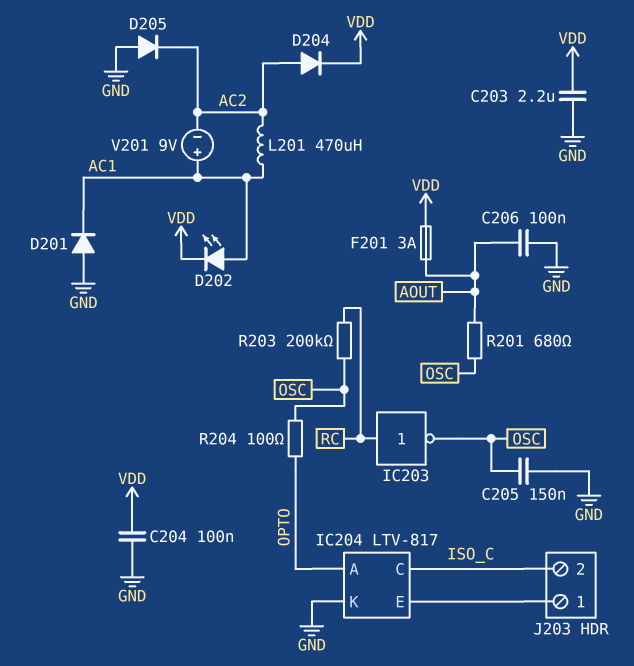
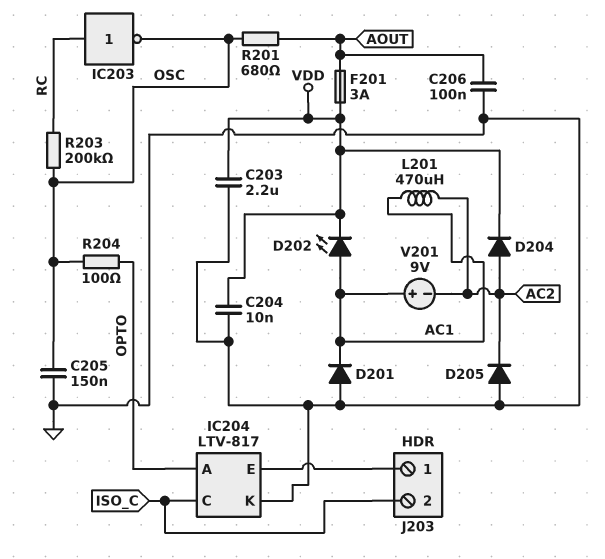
C204: 100nF (GND, VDD) -> 10nF (GND, VDD)

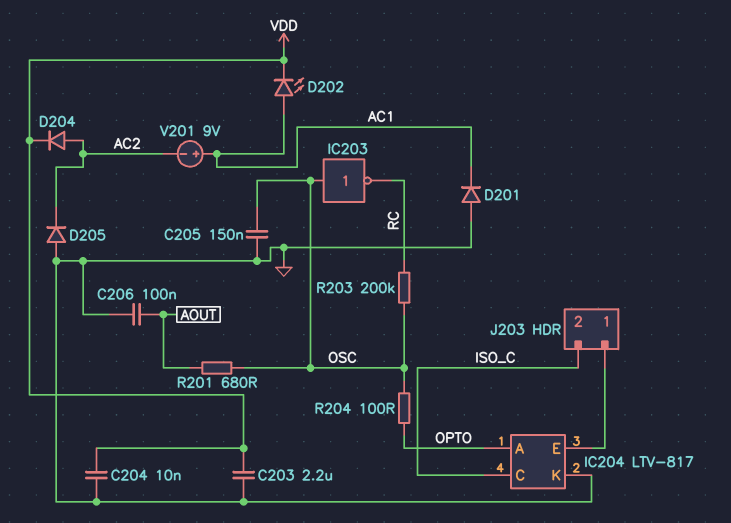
F201: 3A (AOUT, VDD) -> none
IC203: NOT (in RC, out OSC) -> NOT (in OSC, out RC)
L201: 470uH (AC1, AC2) -> none

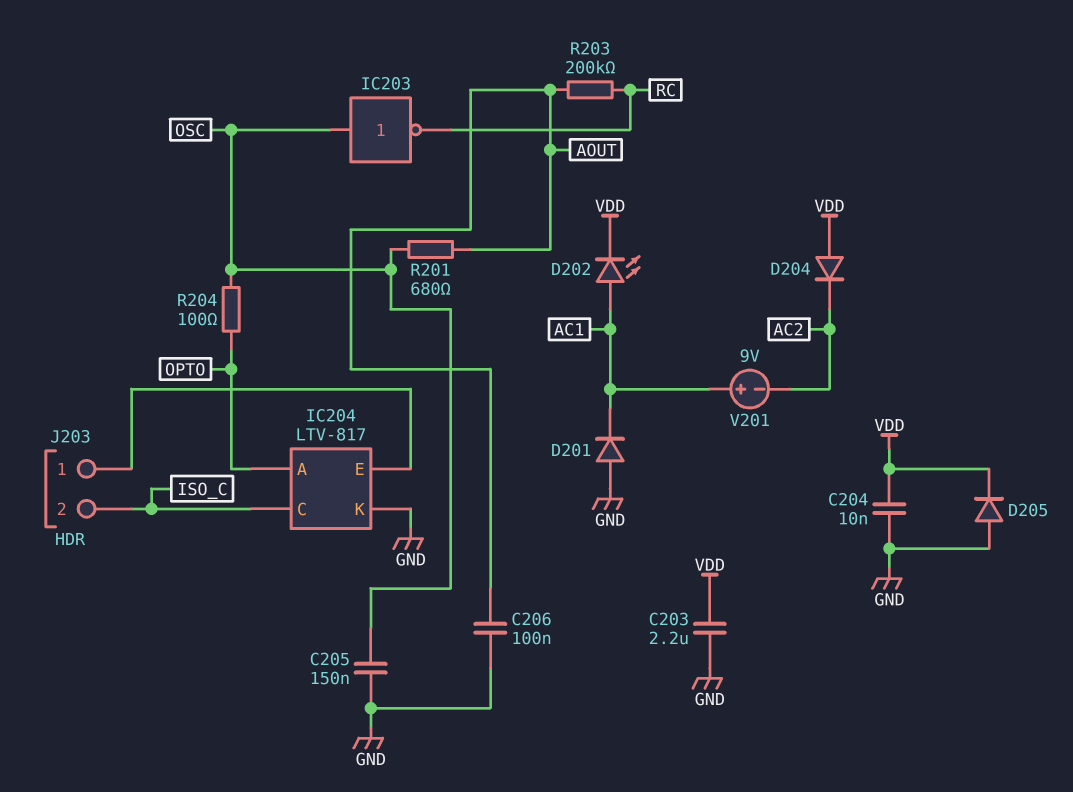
D204: diode (A AC2, K VDD) -> diode (A VDD, K AC2)
D205: diode (A GND, K AC2) -> diode (A GND, K VDD)
R203: 200k (OSC, RC) -> 200k (AOUT, RC)

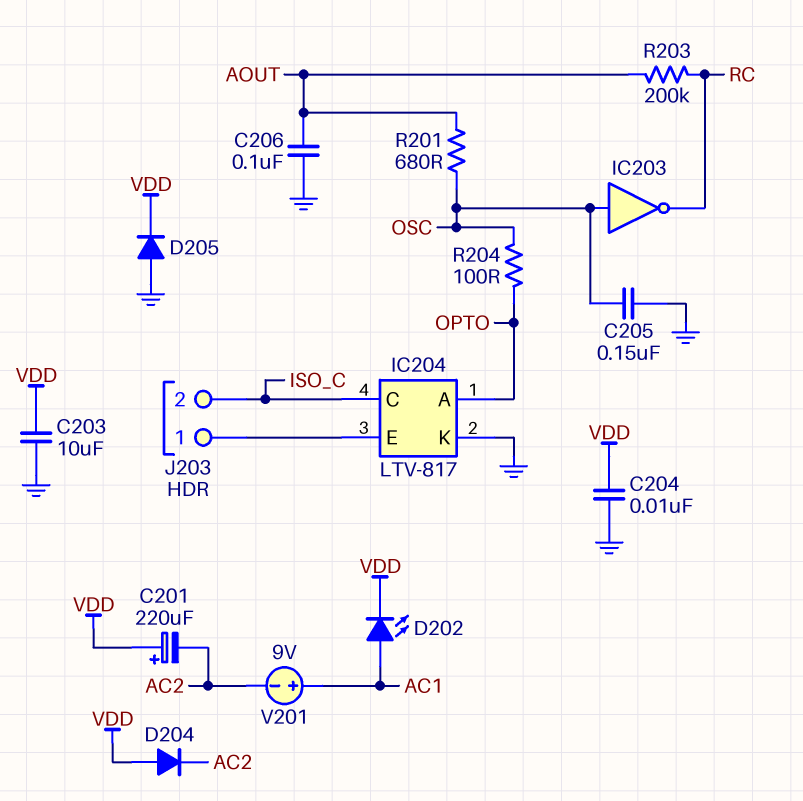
C201: none -> 220uF (plus VDD, minus AC2)
C203: 2.2uF (GND, VDD) -> 10uF (GND, VDD)
D201: diode (A GND, K AC1) -> none

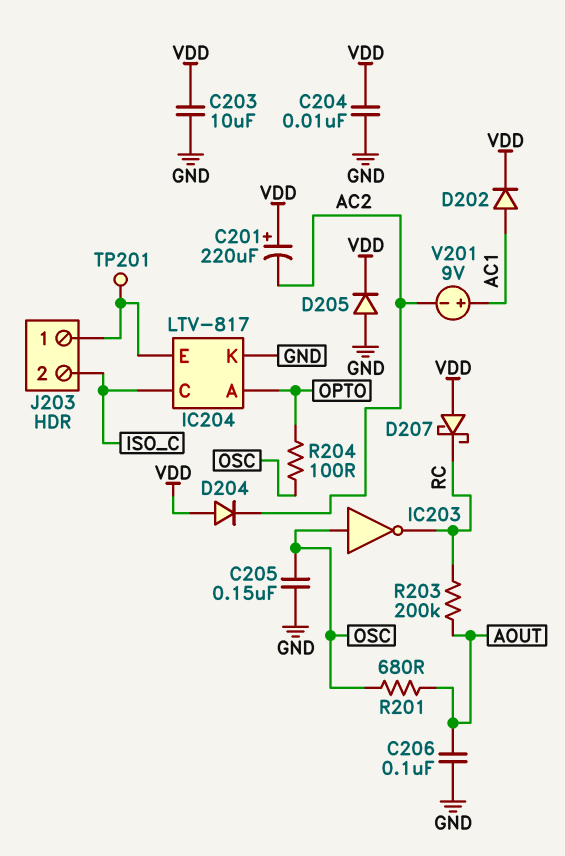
D202: LED (A AC1, K VDD) -> diode (A AC1, K VDD)
D207: none -> schottky (A VDD, K RC)
TP201: none -> test point (IC204/E)

